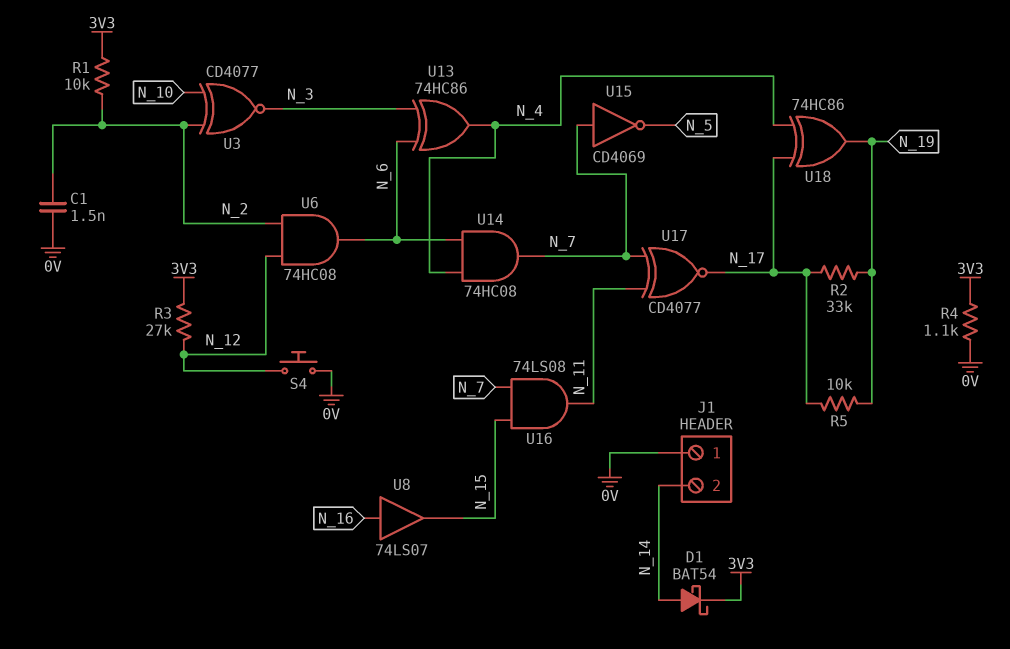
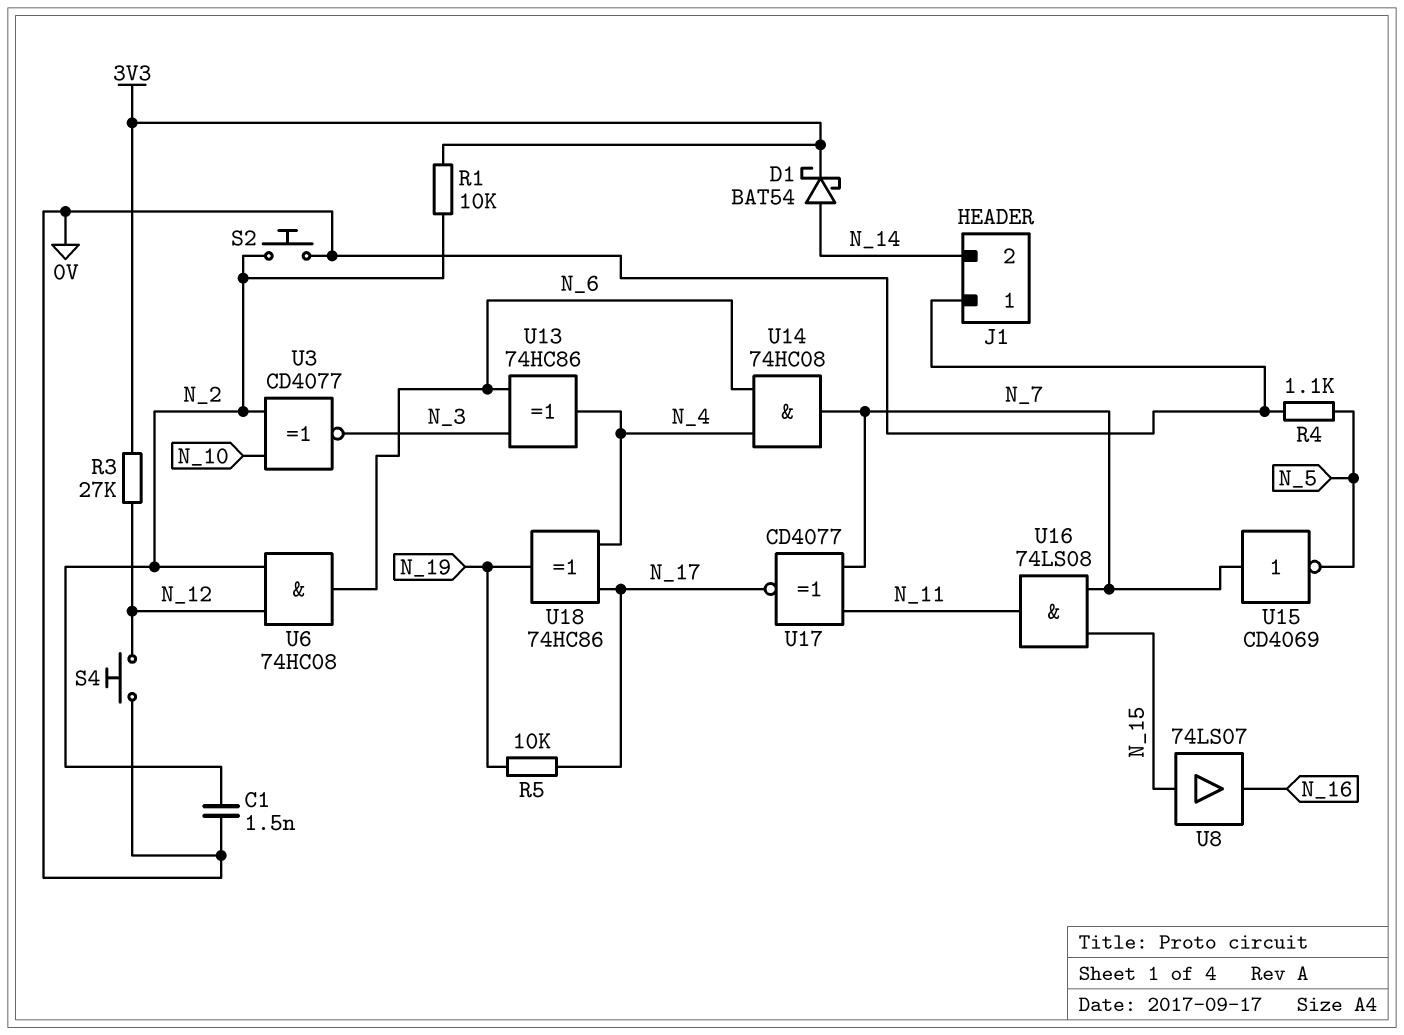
R2: 33k (N_17, N_19) -> none
R4: 1.1k (0V, 3V3) -> 1.1k (0V, N_5)
S2: none -> button (0V, N_2)
U8: buffer 74LS07 (in N_16, out N_15) -> buffer 74LS07 (in N_15, out N_16)

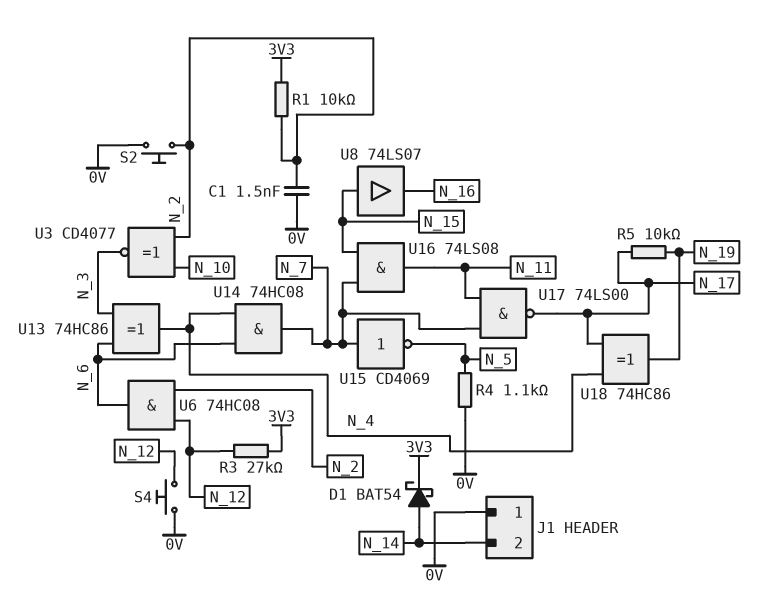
U17: XNOR CD4077 (in N_7, in N_11, out N_17) -> NAND 74LS00 (in N_7, in N_11, out N_17)

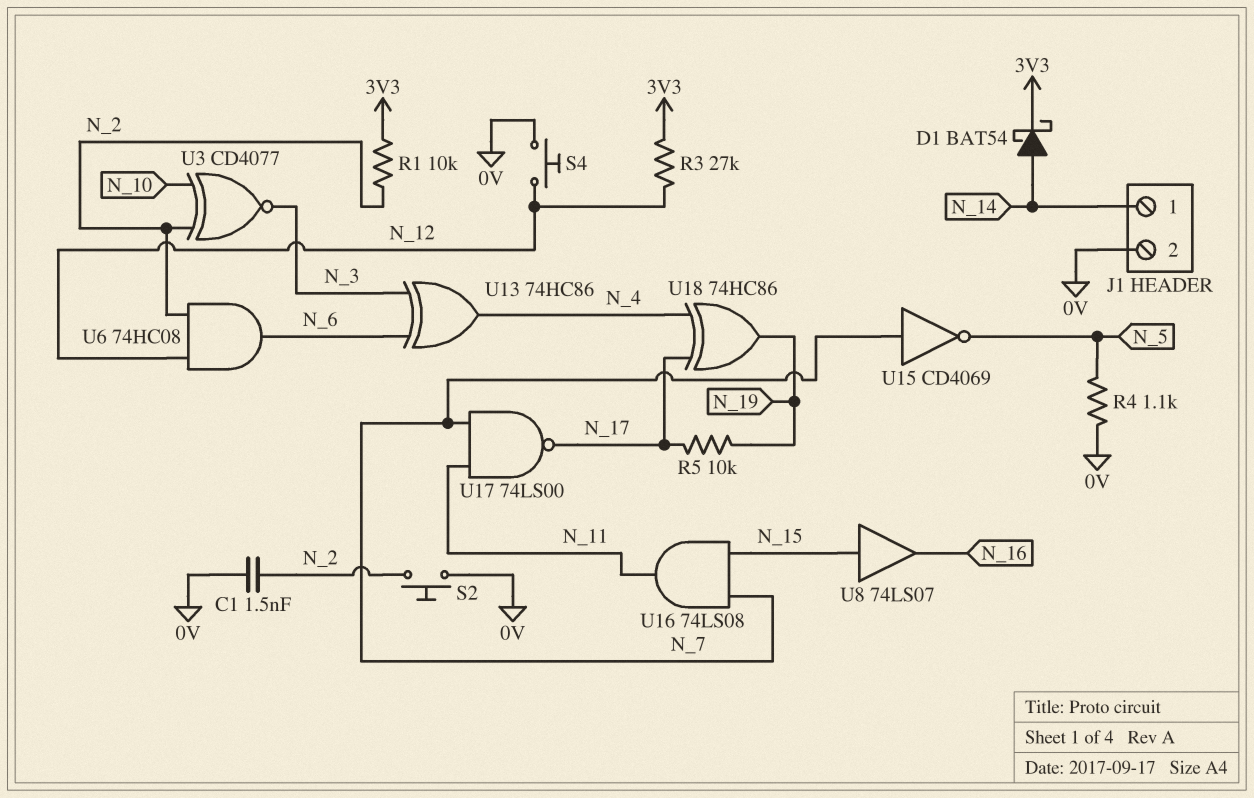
J1 pin 1: 0V -> N_14
J1 pin 2: N_14 -> 0V
U14: AND 74HC08 (in N_4, in N_6, out N_7) -> none

